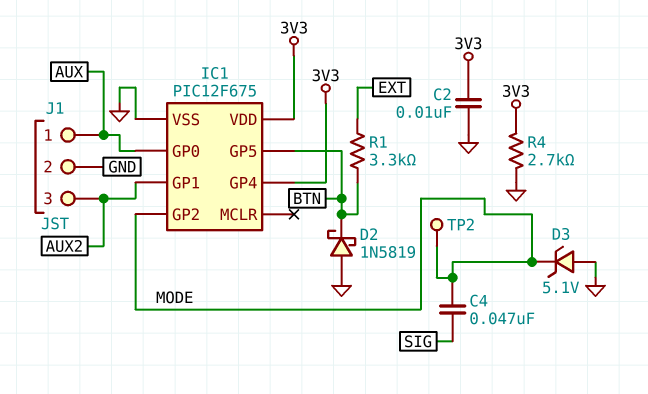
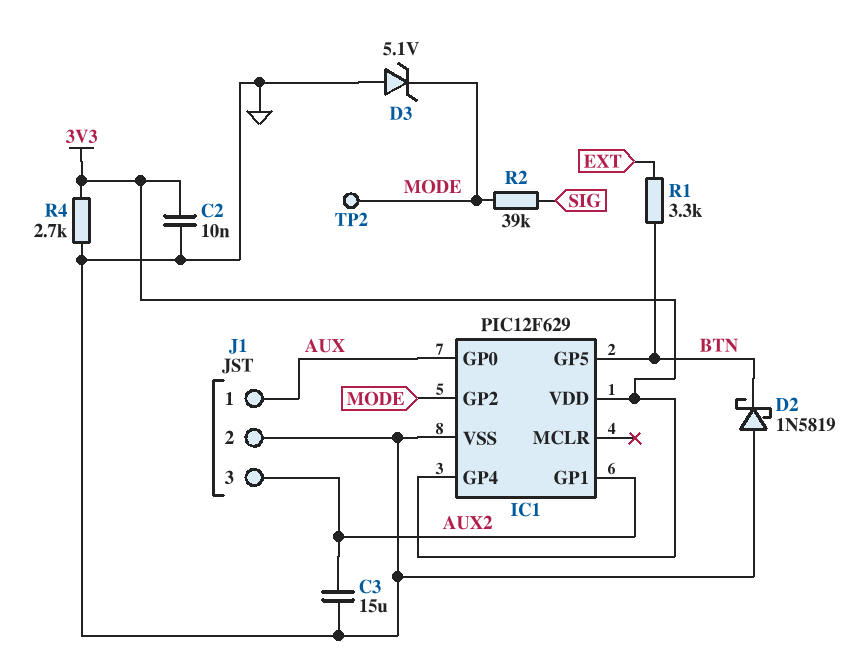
C3: none -> 15uF (AUX2, GND)
C4: 47nF (MODE, SIG) -> none
IC1: PIC12F675 -> PIC12F629
R2: none -> 39k (MODE, SIG)

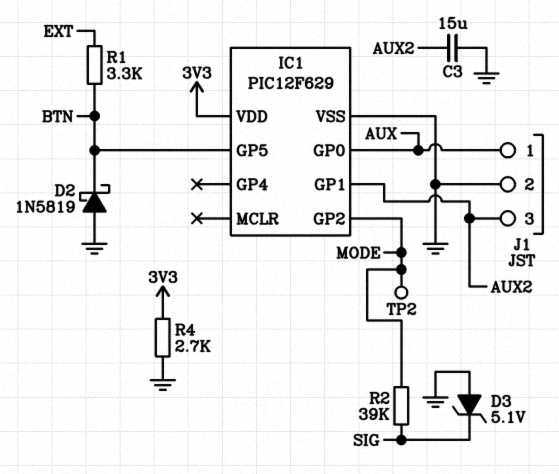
C2: 10nF (3V3, GND) -> none
D3: zener 5.1V (A GND, K MODE) -> zener 5.1V (A GND, K SIG)
IC1 pin GP4: 3V3 -> none

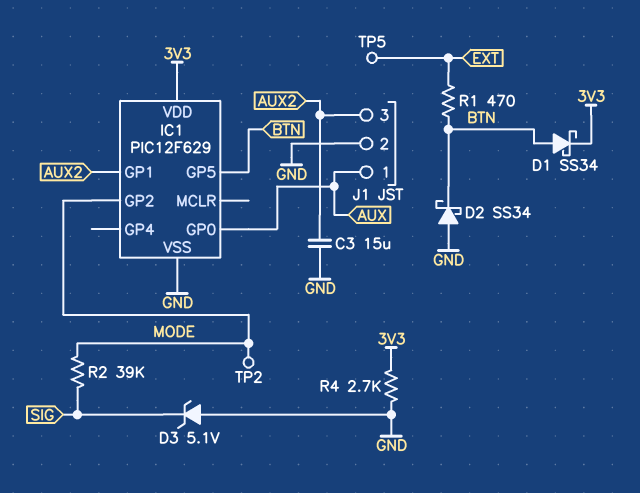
D1: none -> schottky SS34 (A BTN, K 3V3)
D2: schottky 1N5819 (A GND, K BTN) -> schottky SS34 (A GND, K BTN)
R1: 3.3k (BTN, EXT) -> 470 (BTN, EXT)
TP5: none -> test point (EXT)

